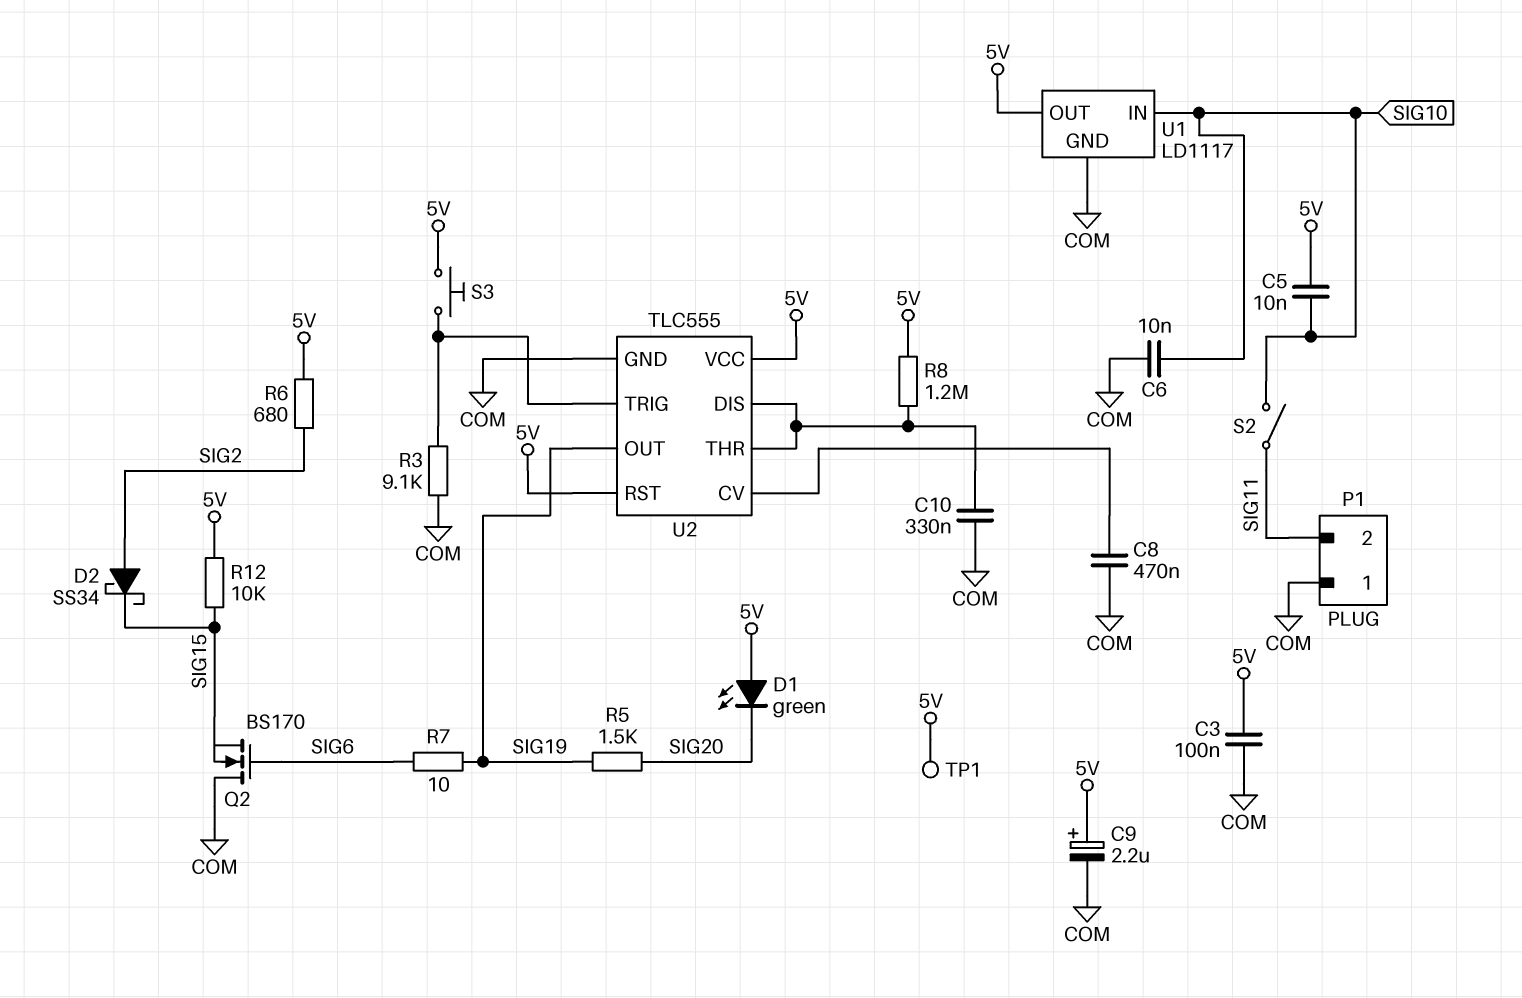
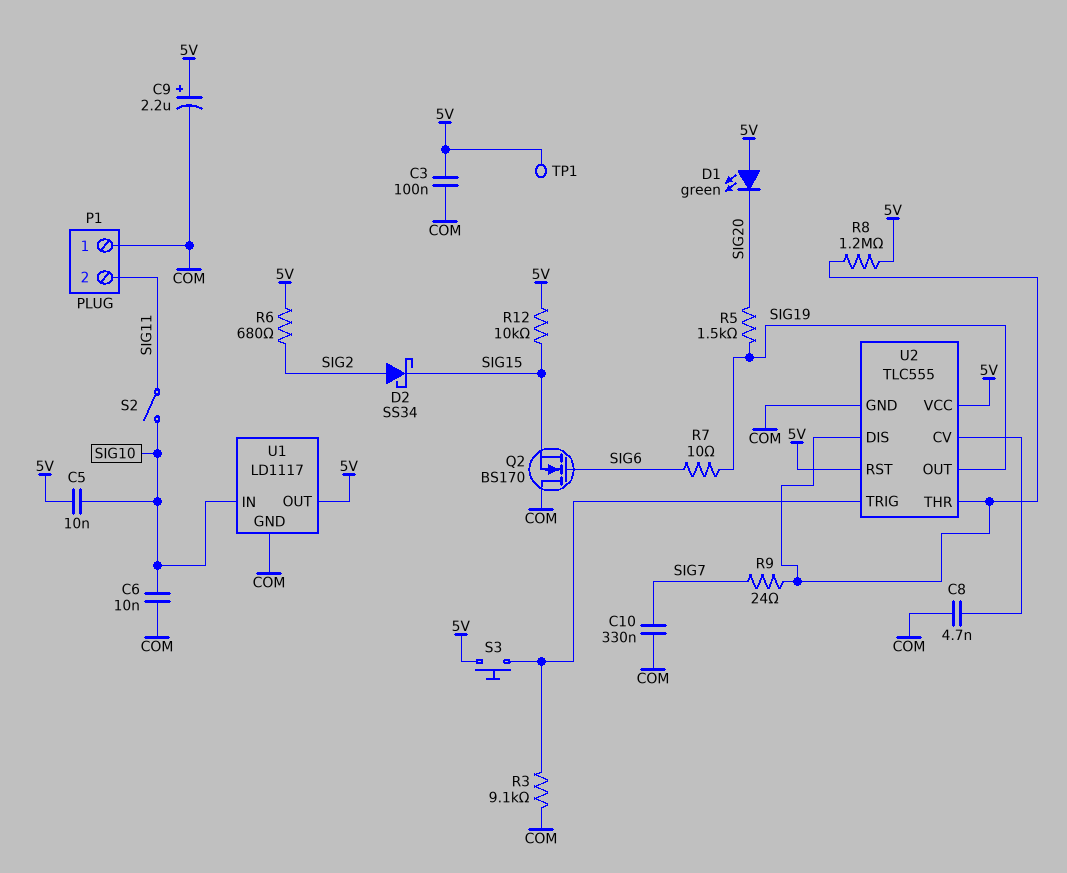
C8: 470nF (COM, U2/CV) -> 4.7nF (COM, U2/CV)
C10: 330nF (COM, U2/DIS) -> 330nF (COM, SIG7)
R9: none -> 24 (SIG7, U2/DIS)

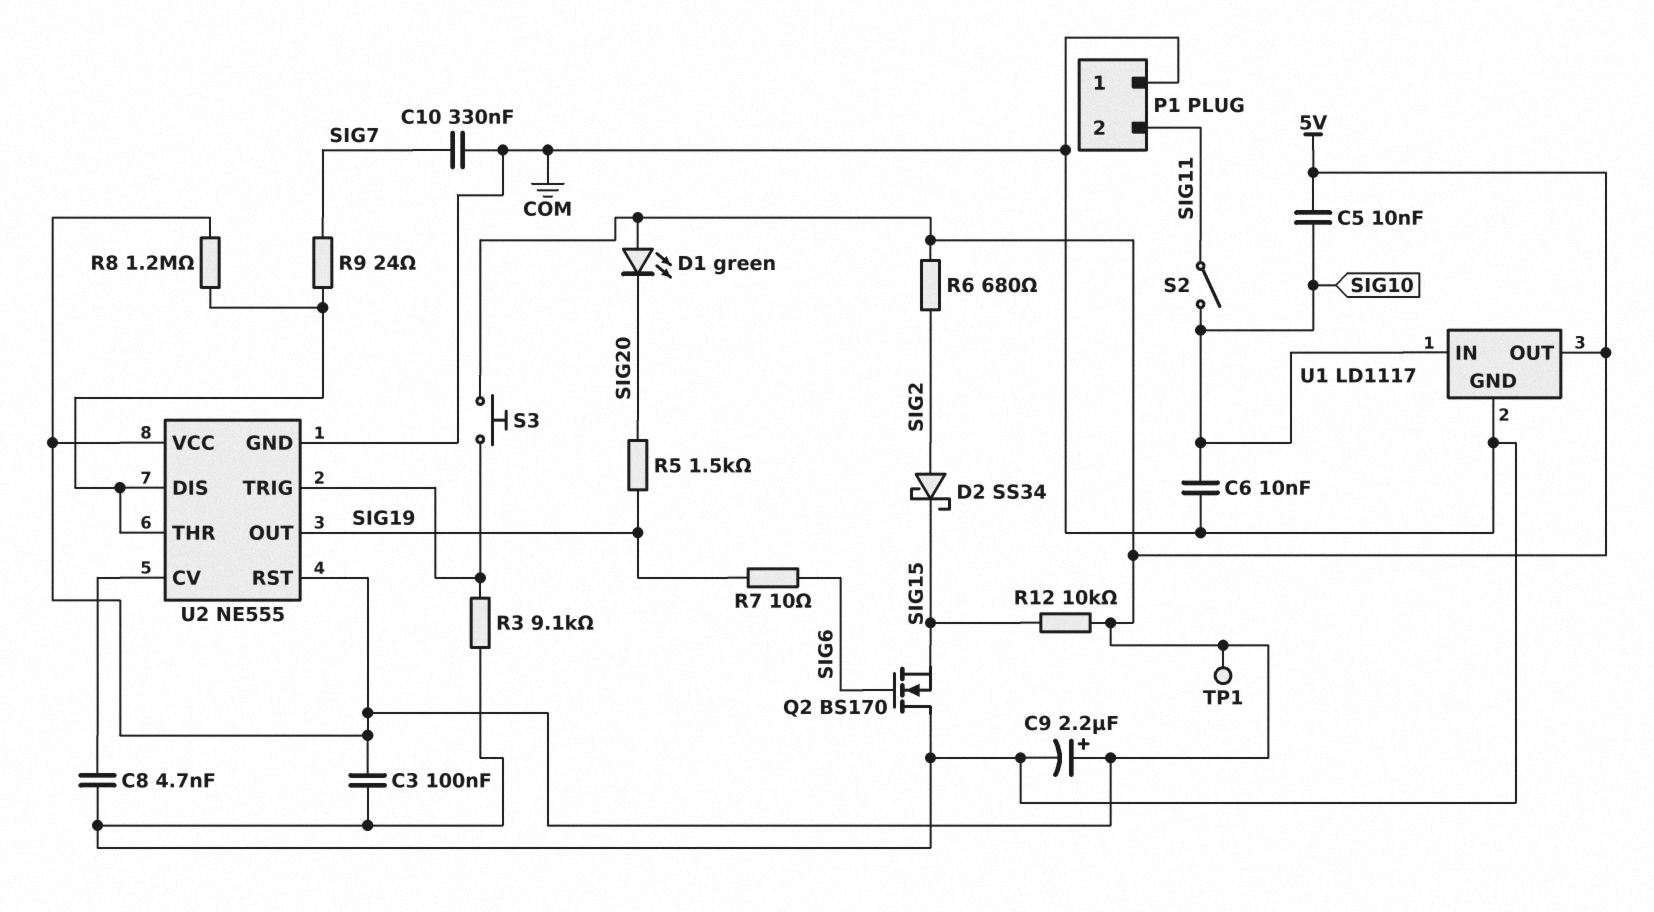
U2: TLC555 -> NE555

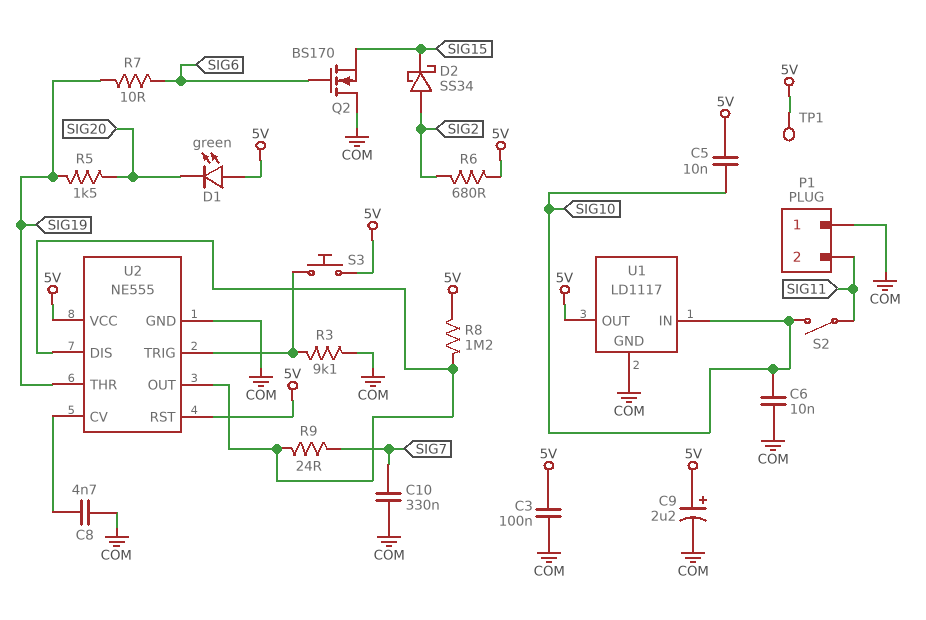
R12: 10k (5V, SIG15) -> none
U2 pin OUT: SIG19 -> U2/DIS
U2 pin THR: U2/DIS -> SIG19

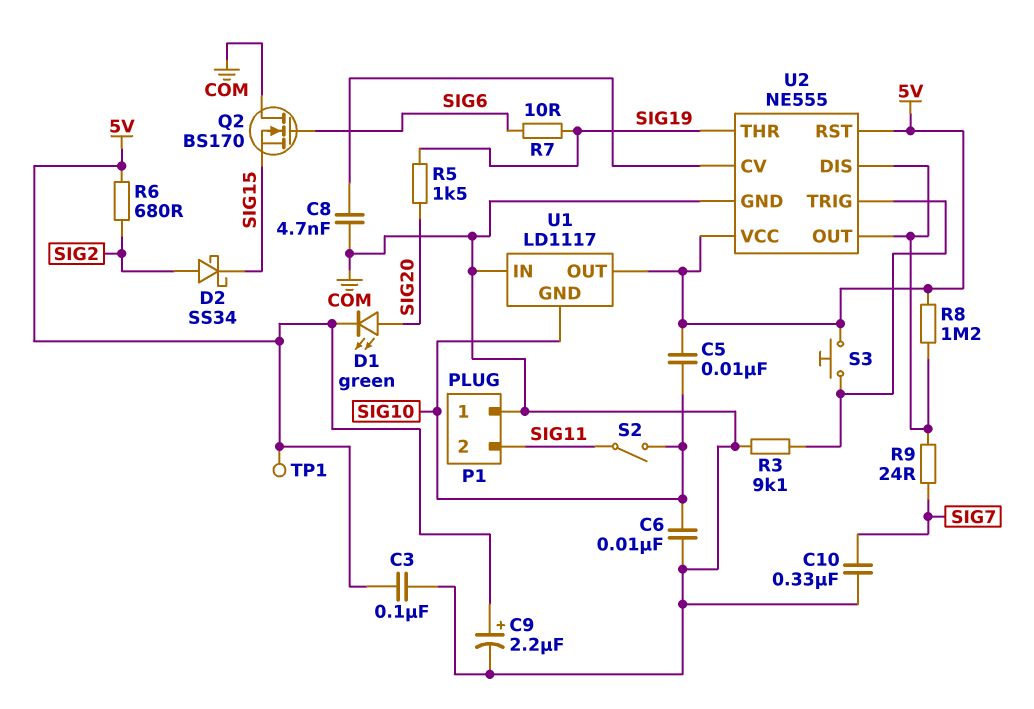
D1: LED green (A 5V, K SIG20) -> LED green (A SIG20, K 5V)
U1 pin GND: COM -> SIG10
U1 pin IN: SIG10 -> COM

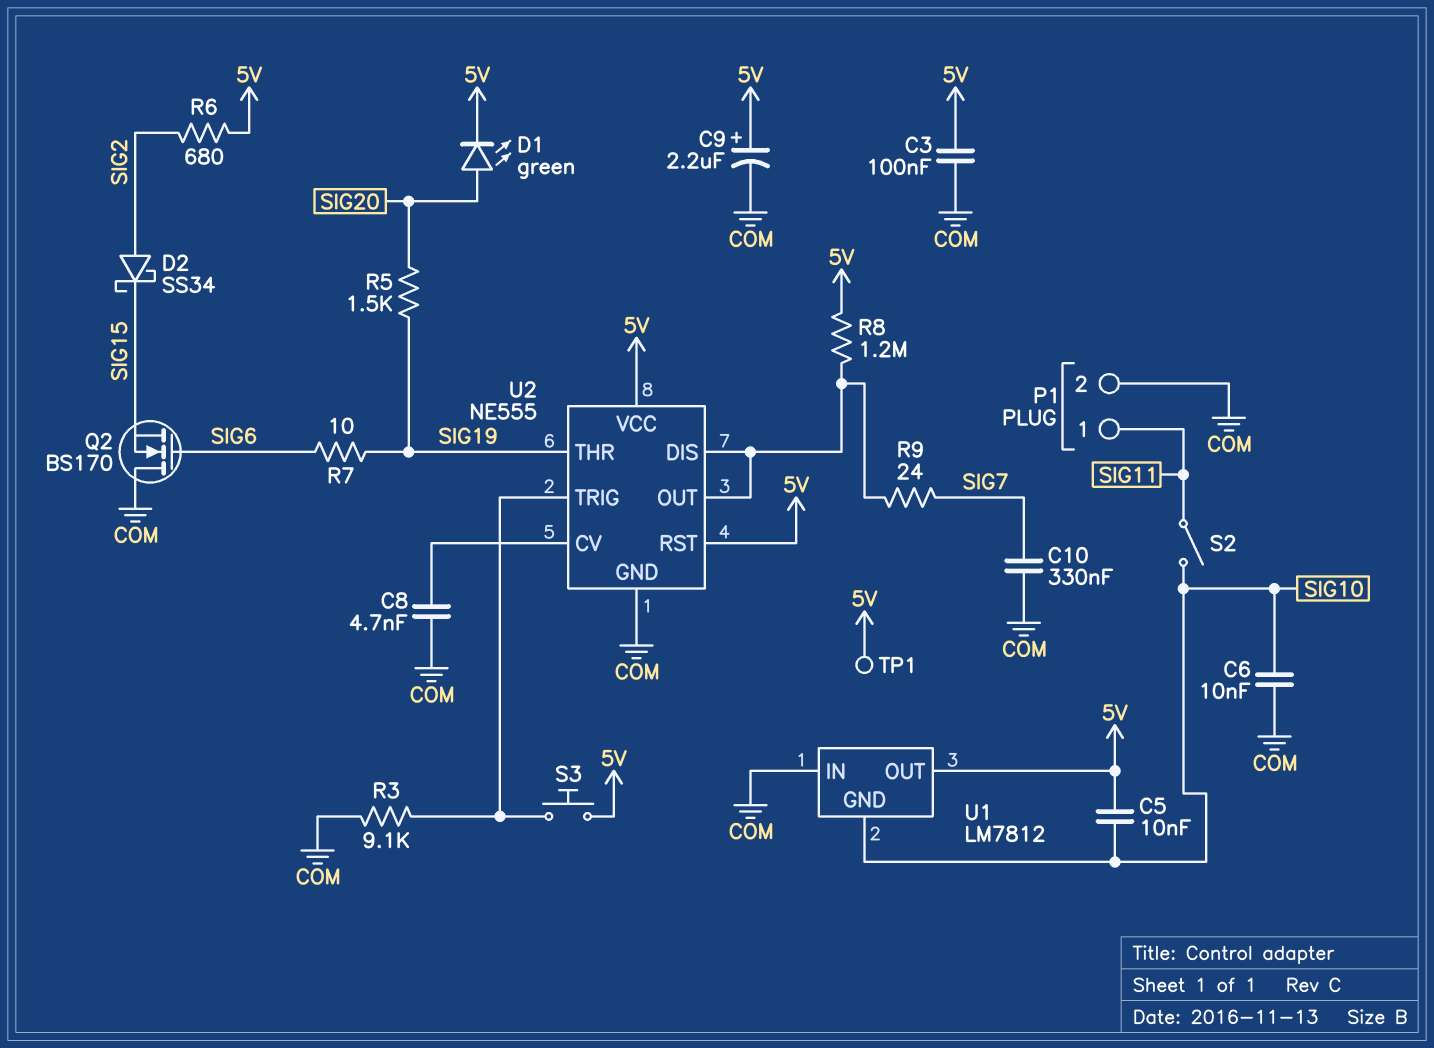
P1 pin 1: COM -> SIG11
P1 pin 2: SIG11 -> COM
U1: LD1117 -> LM7812

